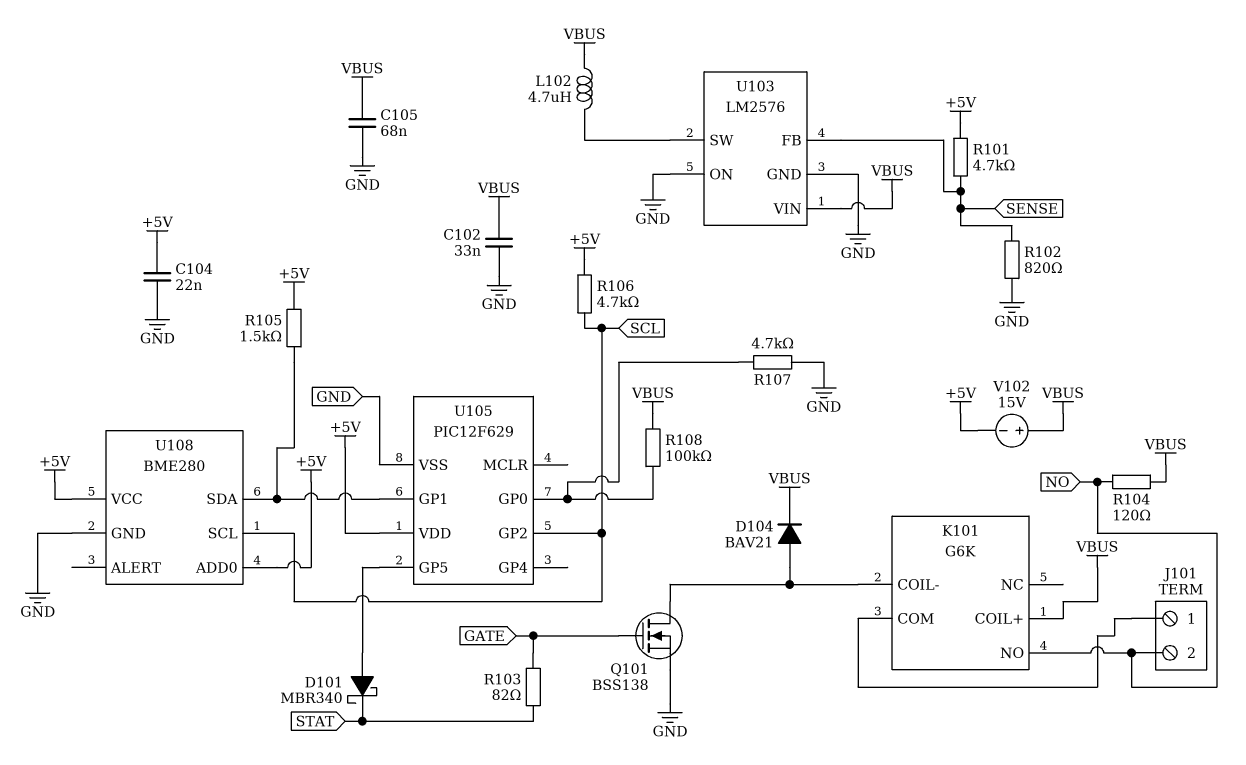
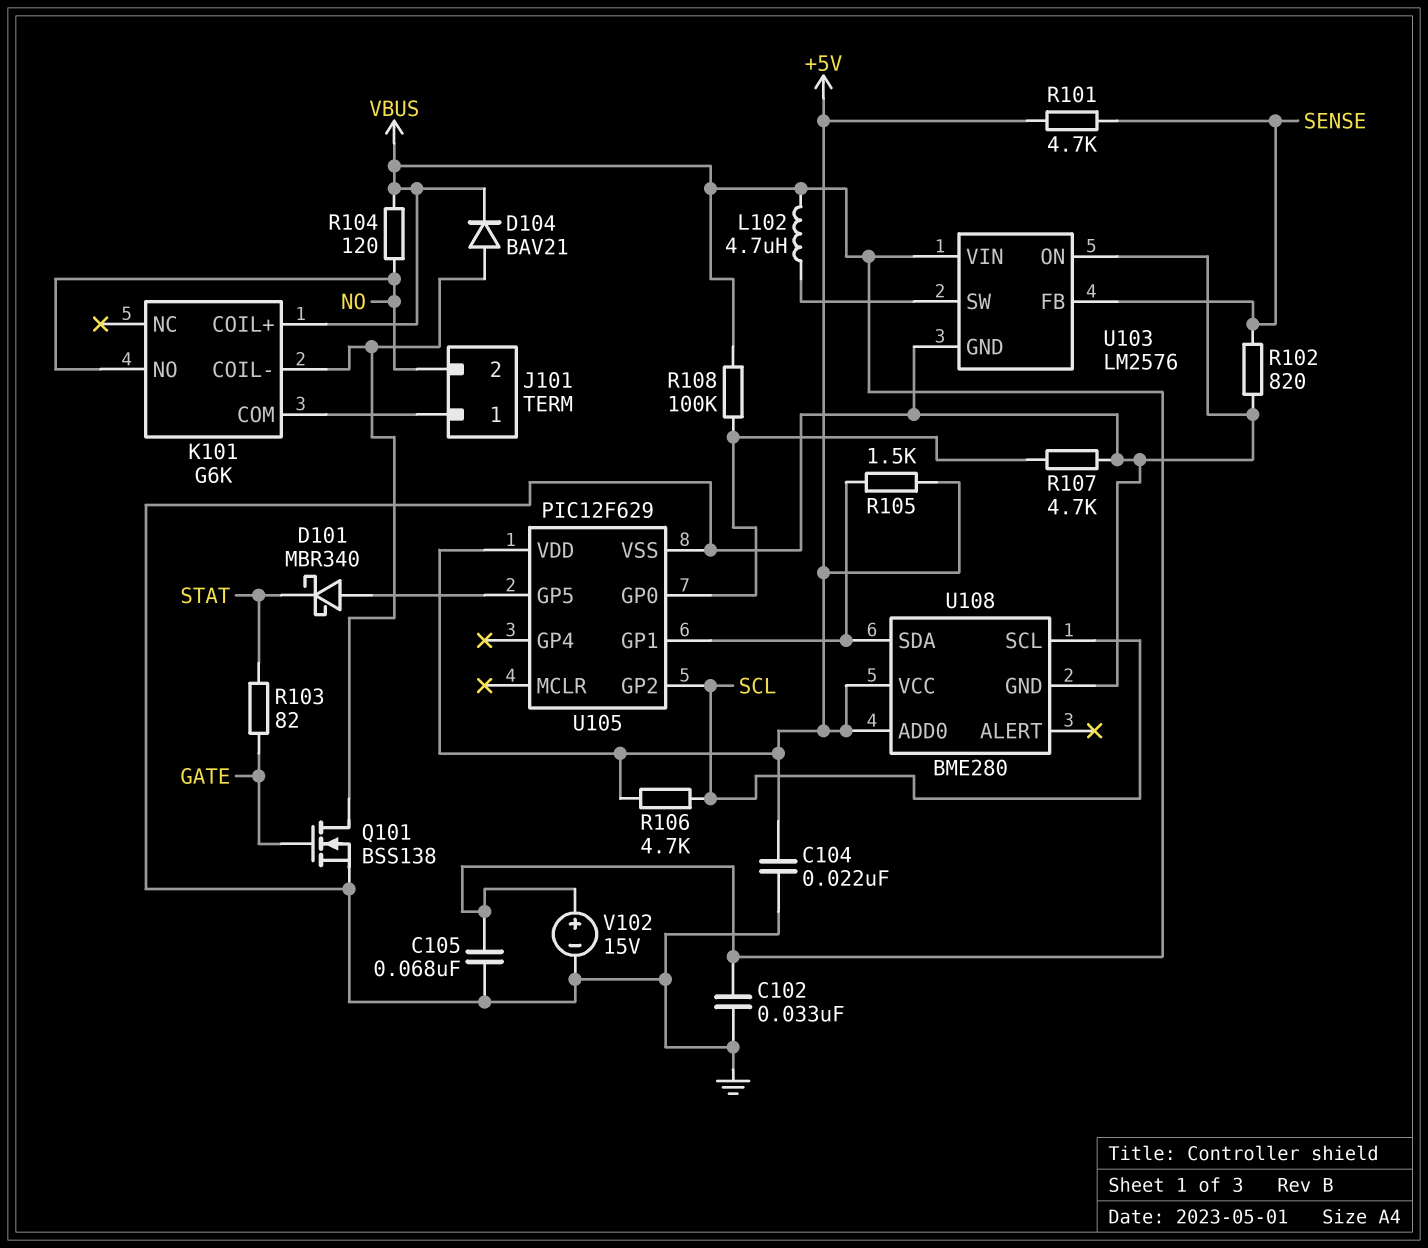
V102: 15V (plus VBUS, minus +5V) -> 15V (plus VBUS, minus GND)

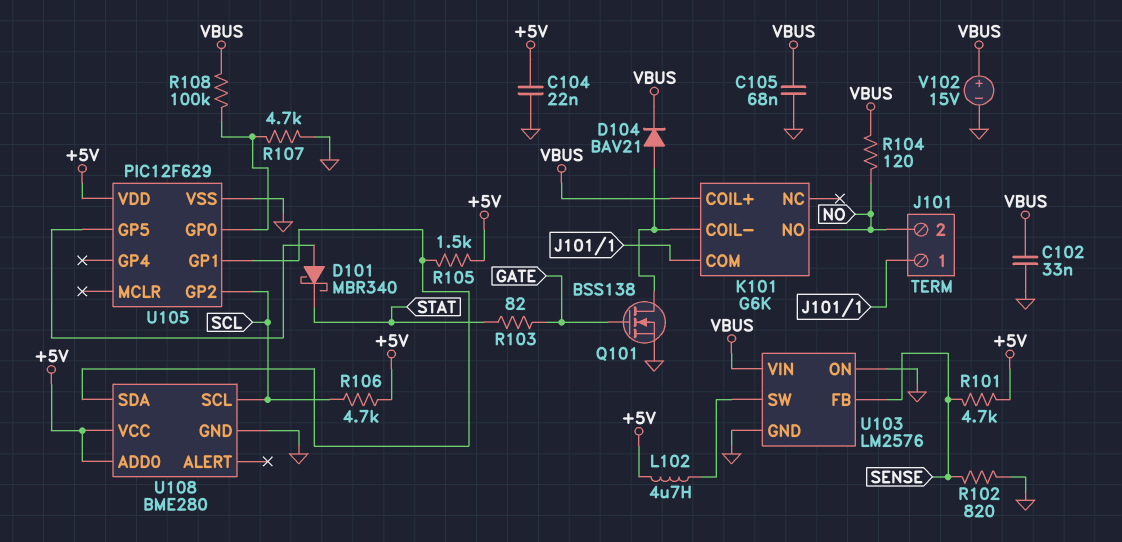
L102: 4.7uH (U103/SW, VBUS) -> 4.7uH (+5V, U103/SW)

